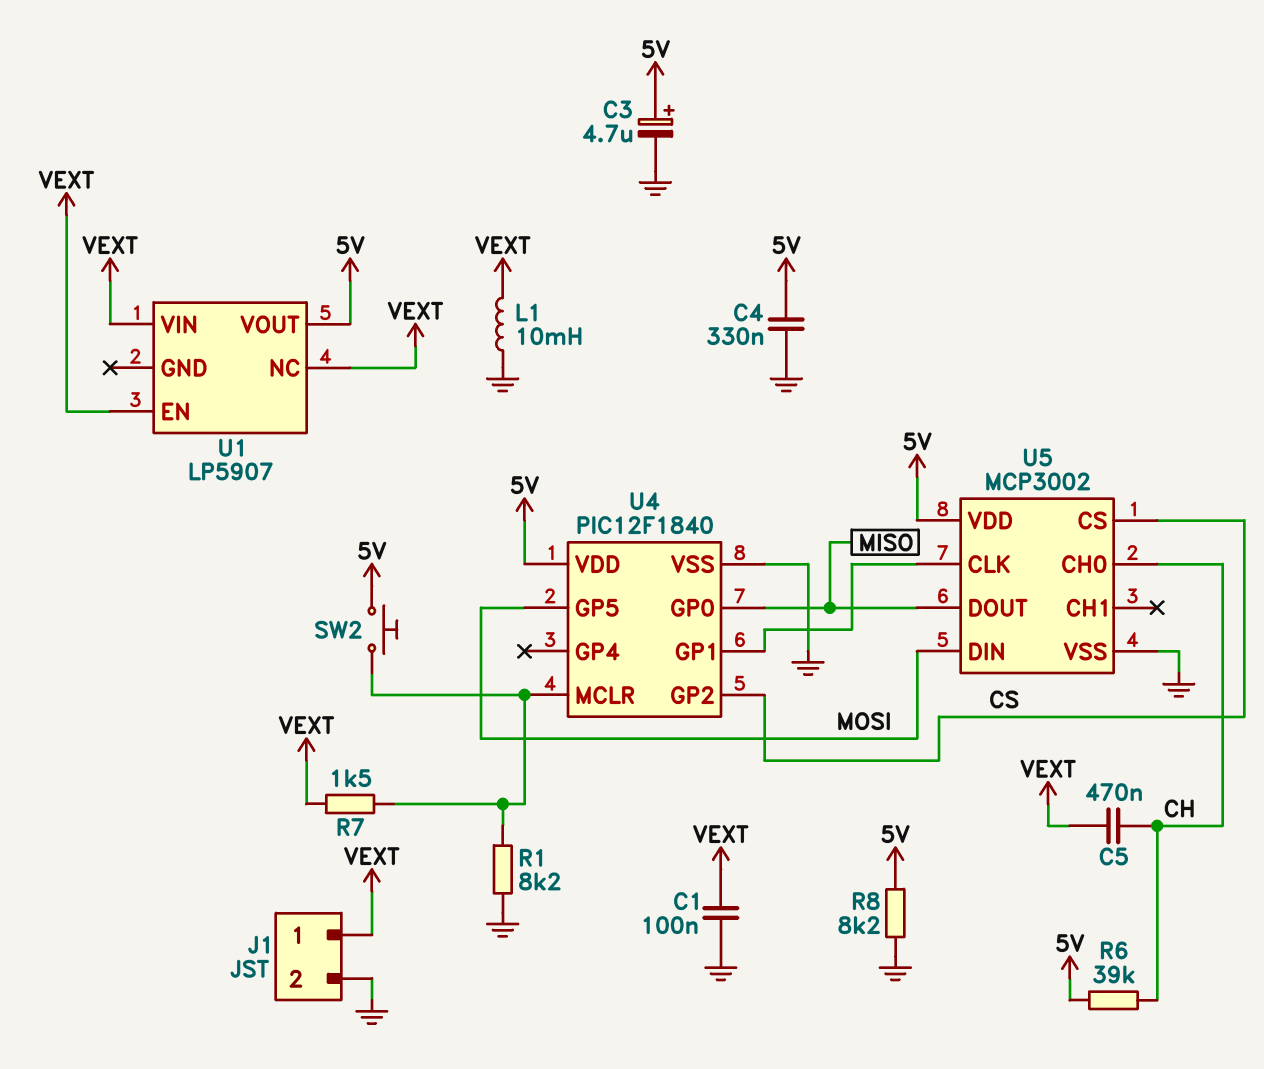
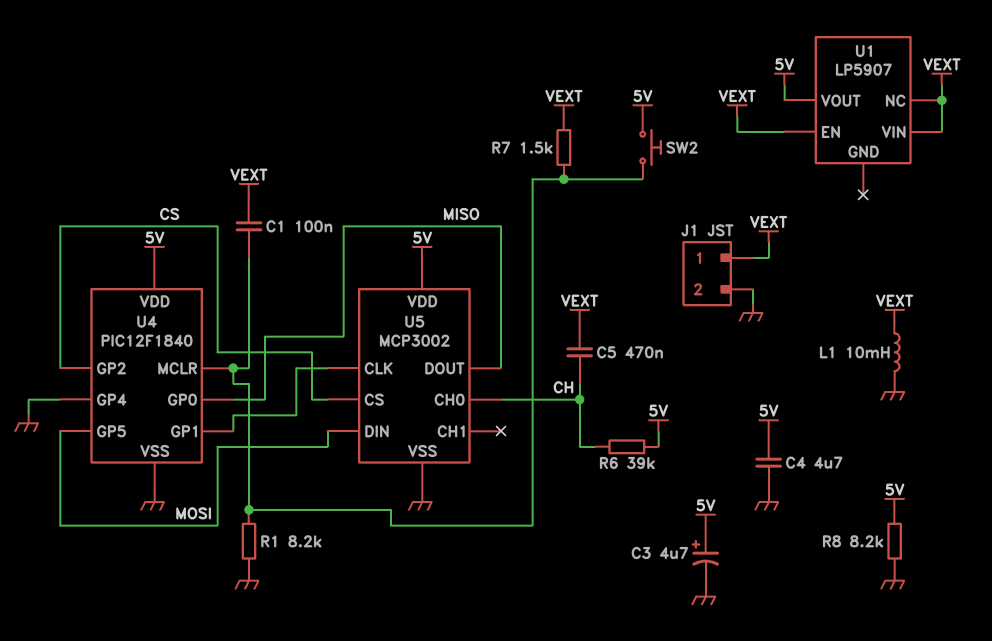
C1: 100nF (GND, VEXT) -> 100nF (U4/MCLR, VEXT)
C4: 330nF (5V, GND) -> 4.7uF (5V, GND)
U4 pin GP4: none -> GND

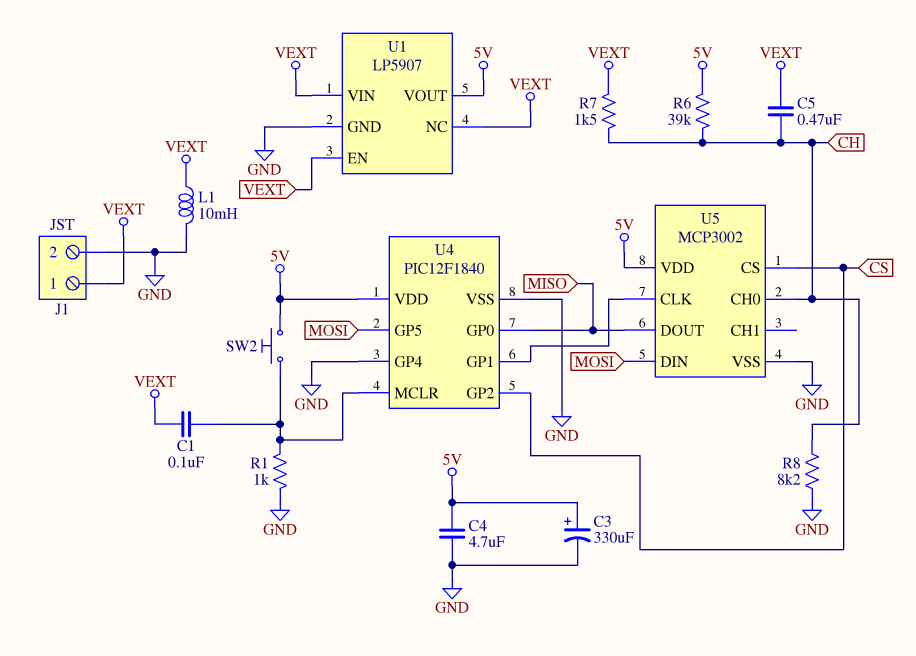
C3: 4.7uF (plus 5V, minus GND) -> 330uF (plus 5V, minus GND)
R1: 8.2k (GND, U4/MCLR) -> 1k (GND, U4/MCLR)
R7: 1.5k (U4/MCLR, VEXT) -> 1.5k (CH, VEXT)
R8: 8.2k (5V, GND) -> 8.2k (CH, GND)
U1 pin GND: none -> GND

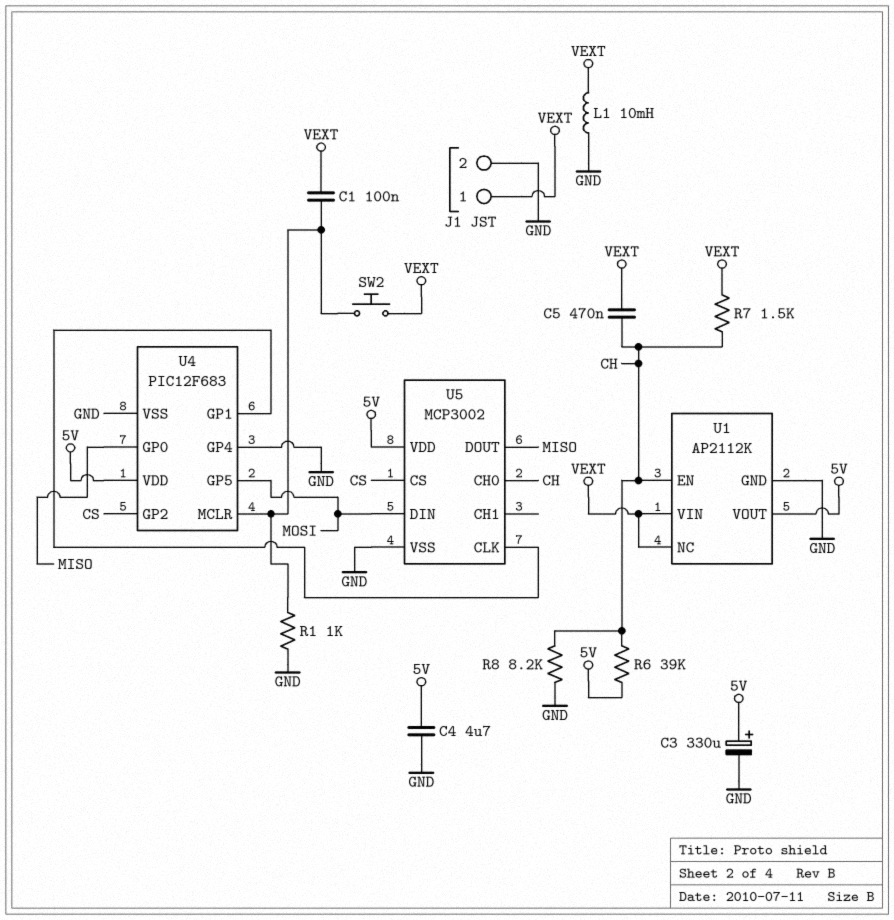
SW2: button (5V, U4/MCLR) -> button (U4/MCLR, VEXT)
U1: LP5907 -> AP2112K
U1 pin EN: VEXT -> CH
U4: PIC12F1840 -> PIC12F683

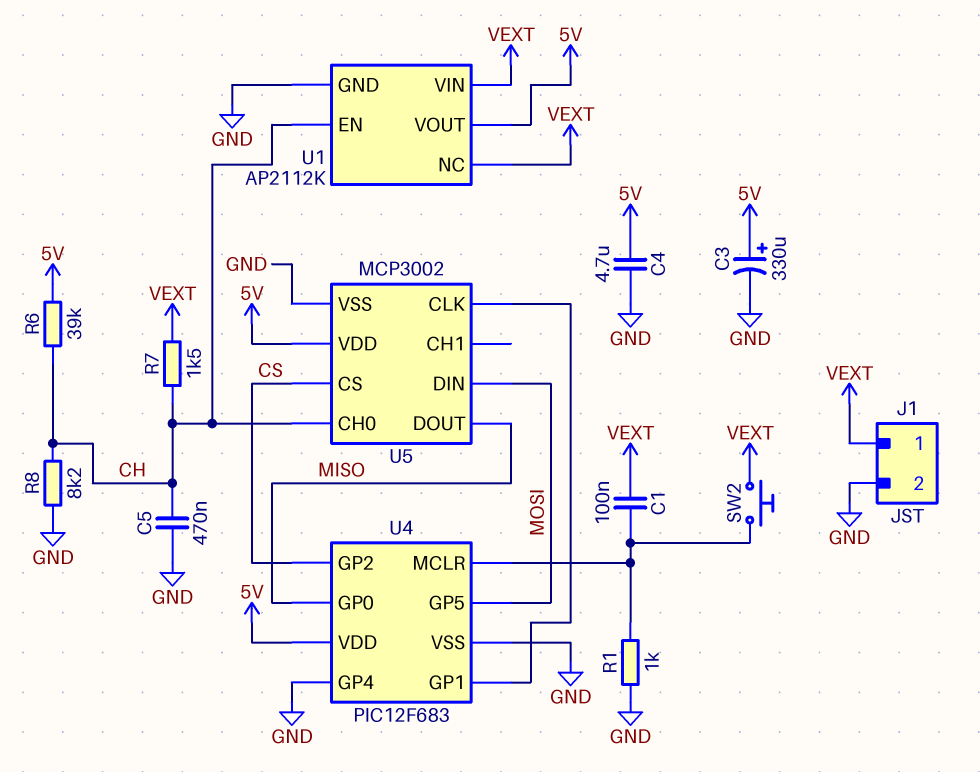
C5: 470nF (CH, VEXT) -> 470nF (CH, GND)
L1: 10mH (GND, VEXT) -> none

